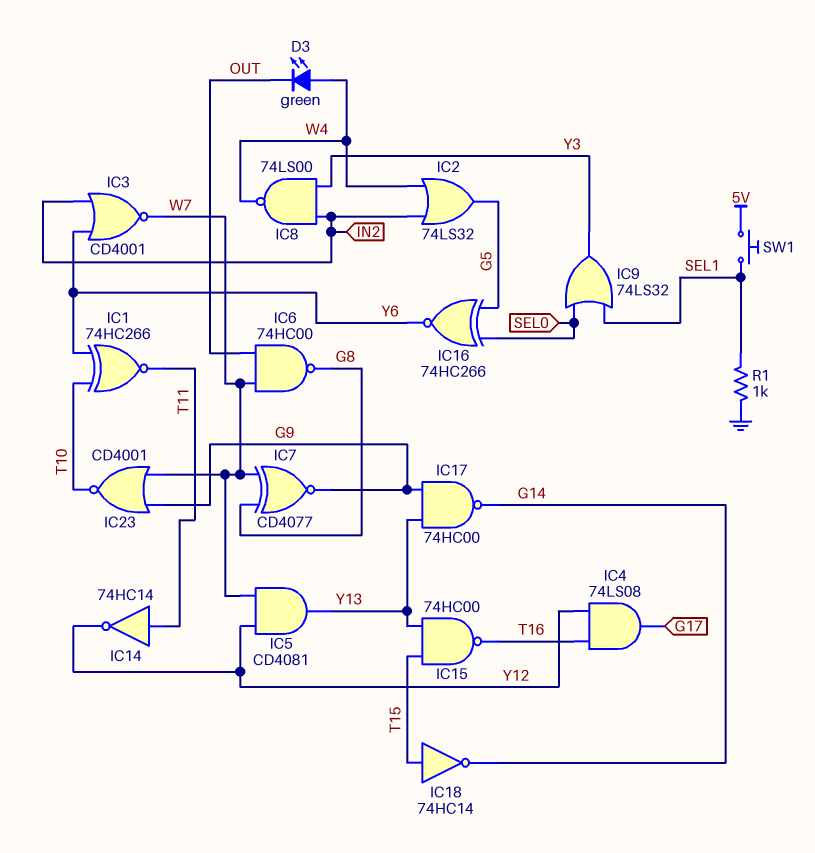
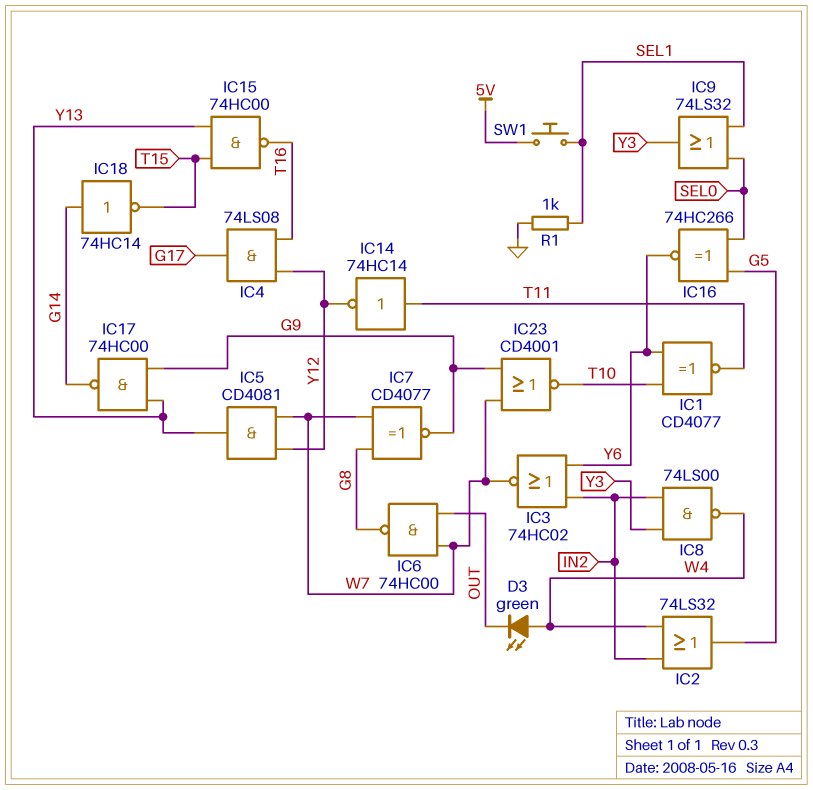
IC1: XNOR 74HC266 (in T10, in Y6, out T11) -> XNOR CD4077 (in T10, in Y6, out T11)
IC3: NOR CD4001 (in IN2, in Y6, out W7) -> NOR 74HC02 (in IN2, in Y6, out W7)
IC18: NOT 74HC14 (in T15, out G14) -> NOT 74HC14 (in G14, out T15)

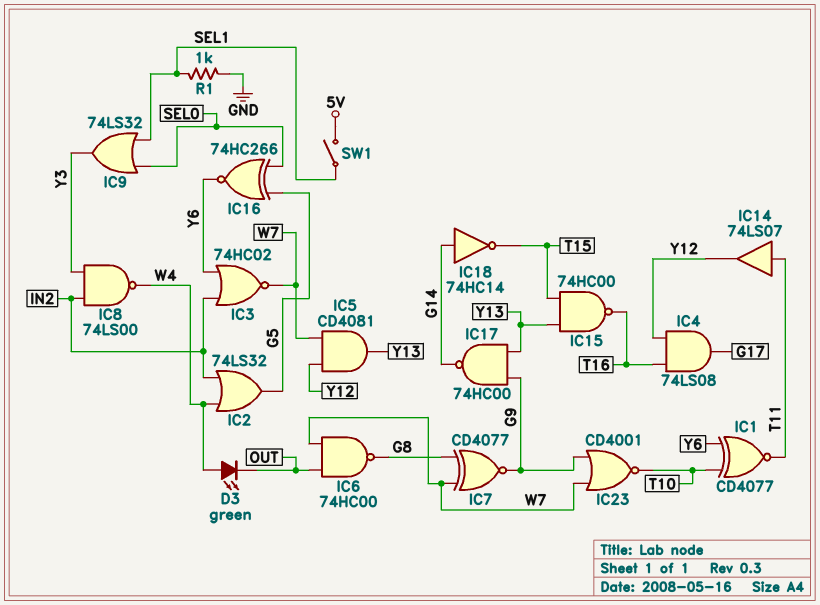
IC14: NOT 74HC14 (in T11, out Y12) -> buffer 74LS07 (in T11, out Y12)
SW1: button (5V, SEL1) -> switch (5V, SEL1)

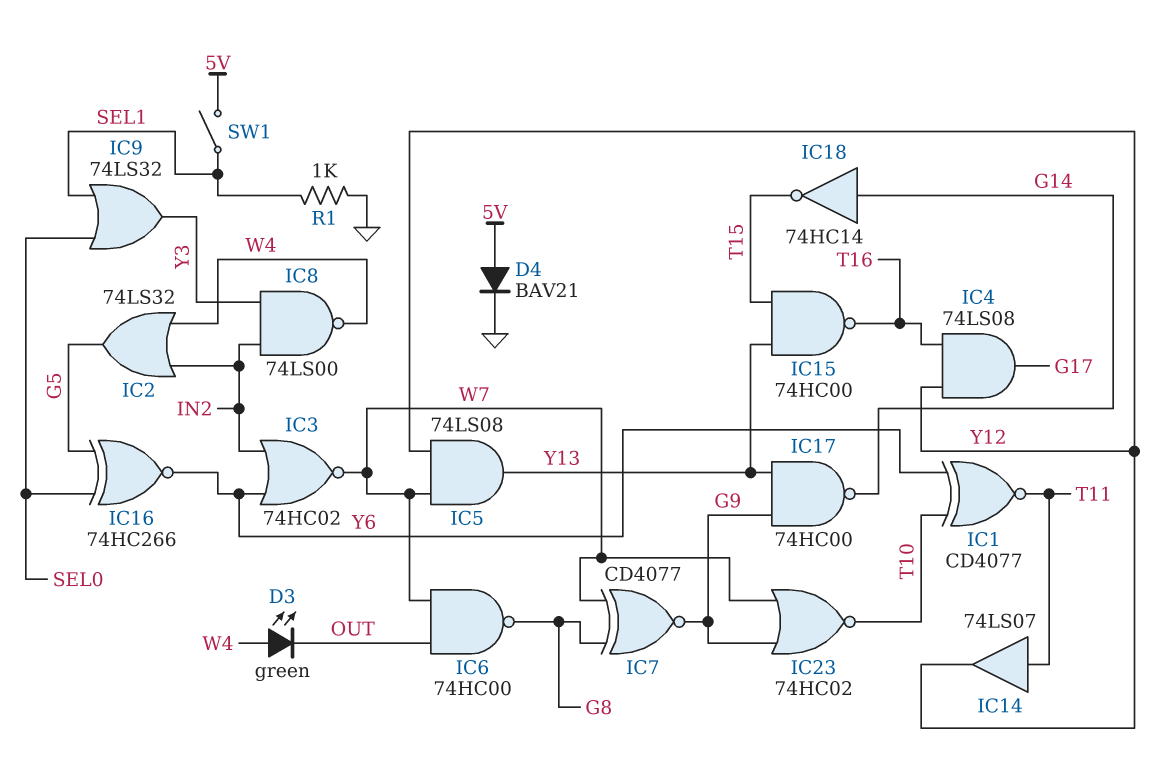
D4: none -> diode BAV21 (A 5V, K GND)
IC5: AND CD4081 (in W7, in Y12, out Y13) -> AND 74LS08 (in W7, in Y12, out Y13)
IC23: NOR CD4001 (in G9, in W7, out T10) -> NOR 74HC02 (in G9, in W7, out T10)

